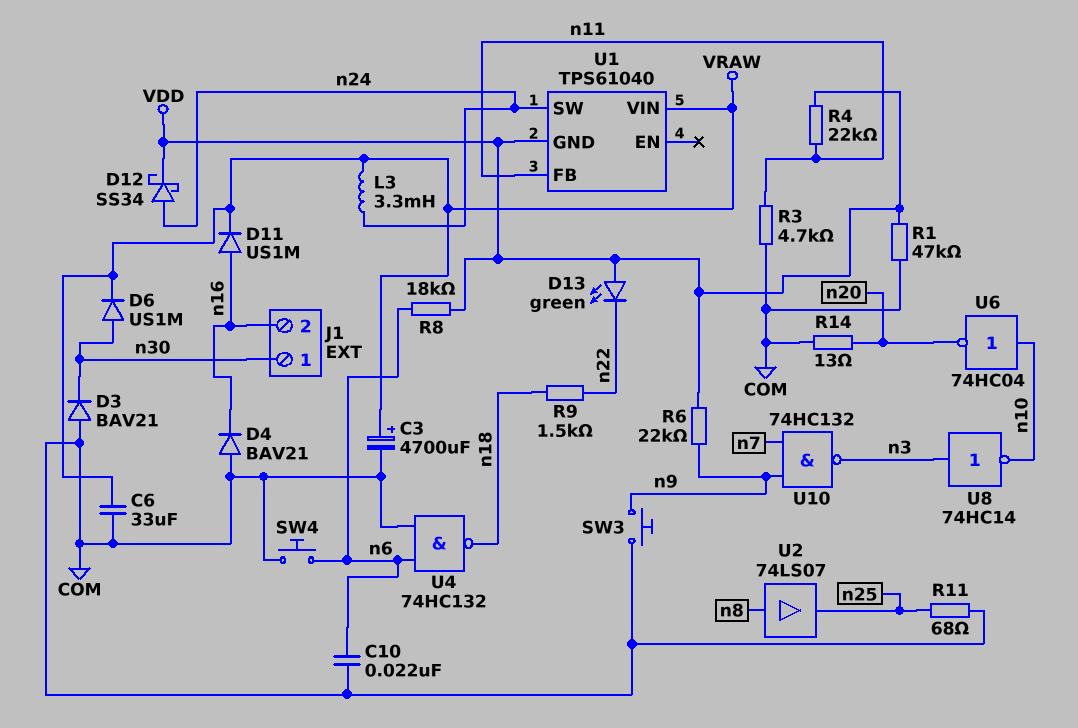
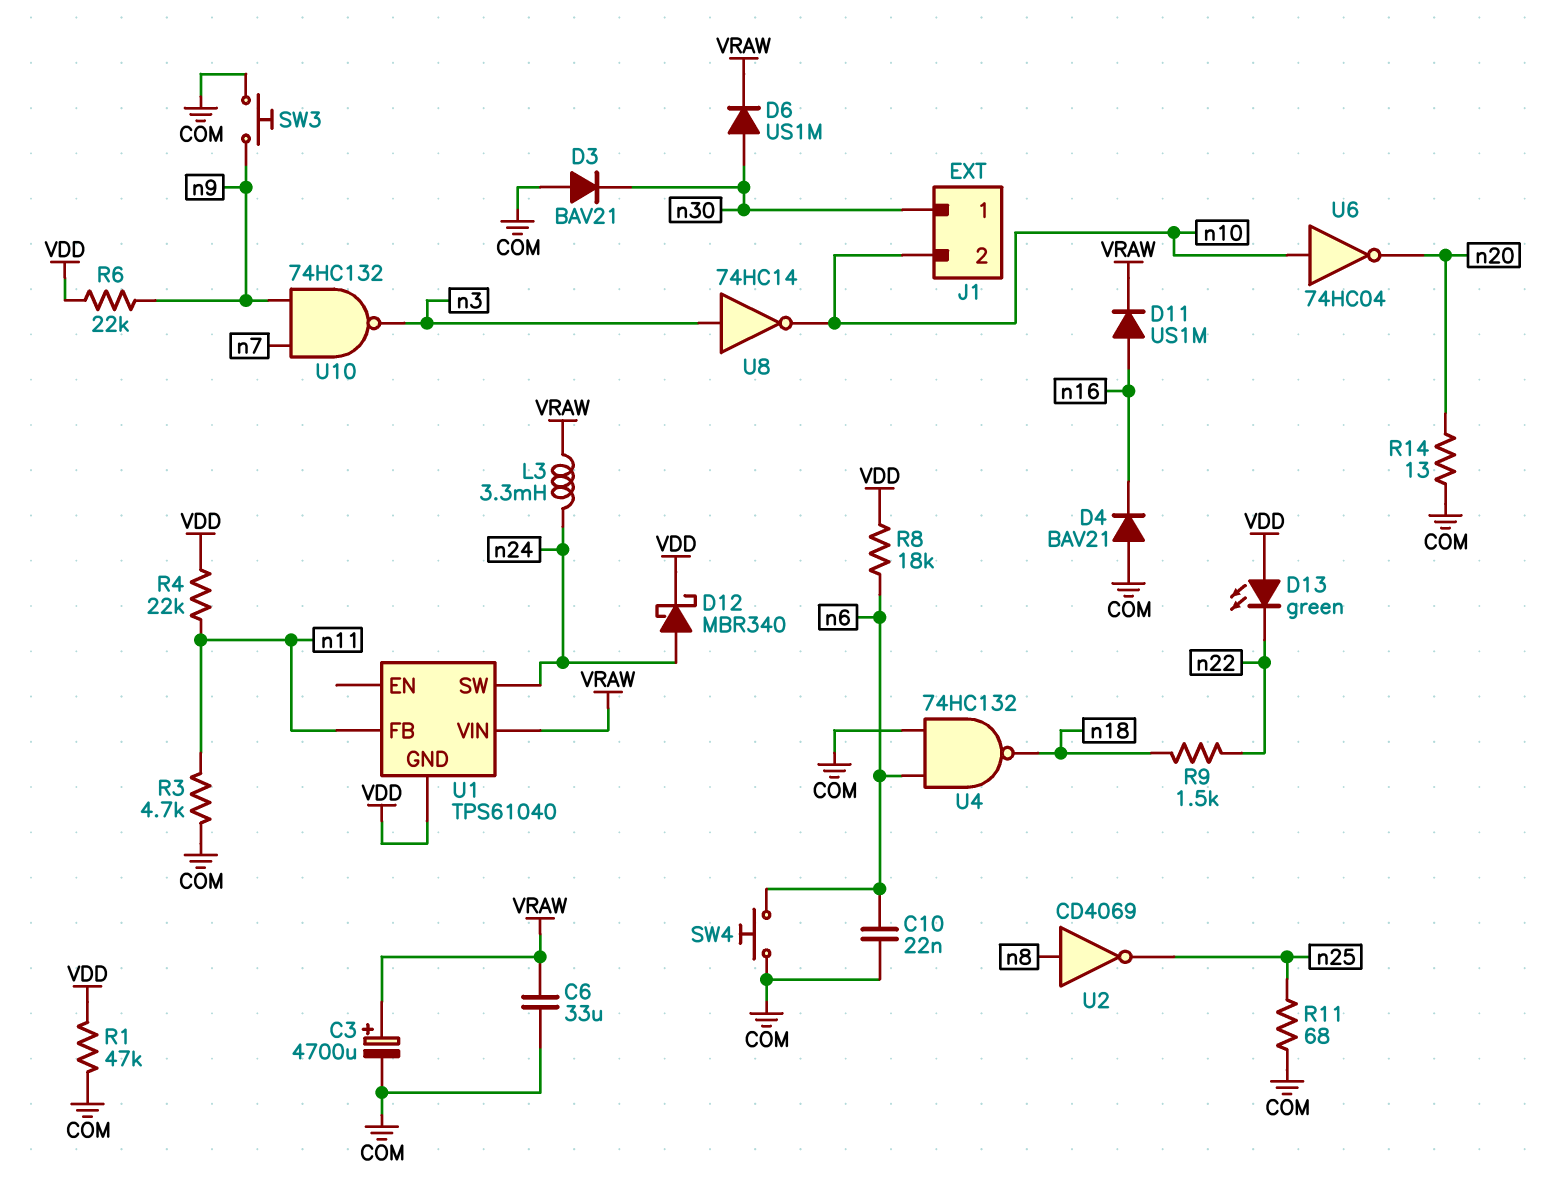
D12: schottky SS34 (A n24, K VDD) -> schottky MBR340 (A n24, K VDD)
J1 pin 2: n16 -> n10
U2: buffer 74LS07 (in n8, out n25) -> NOT CD4069 (in n8, out n25)

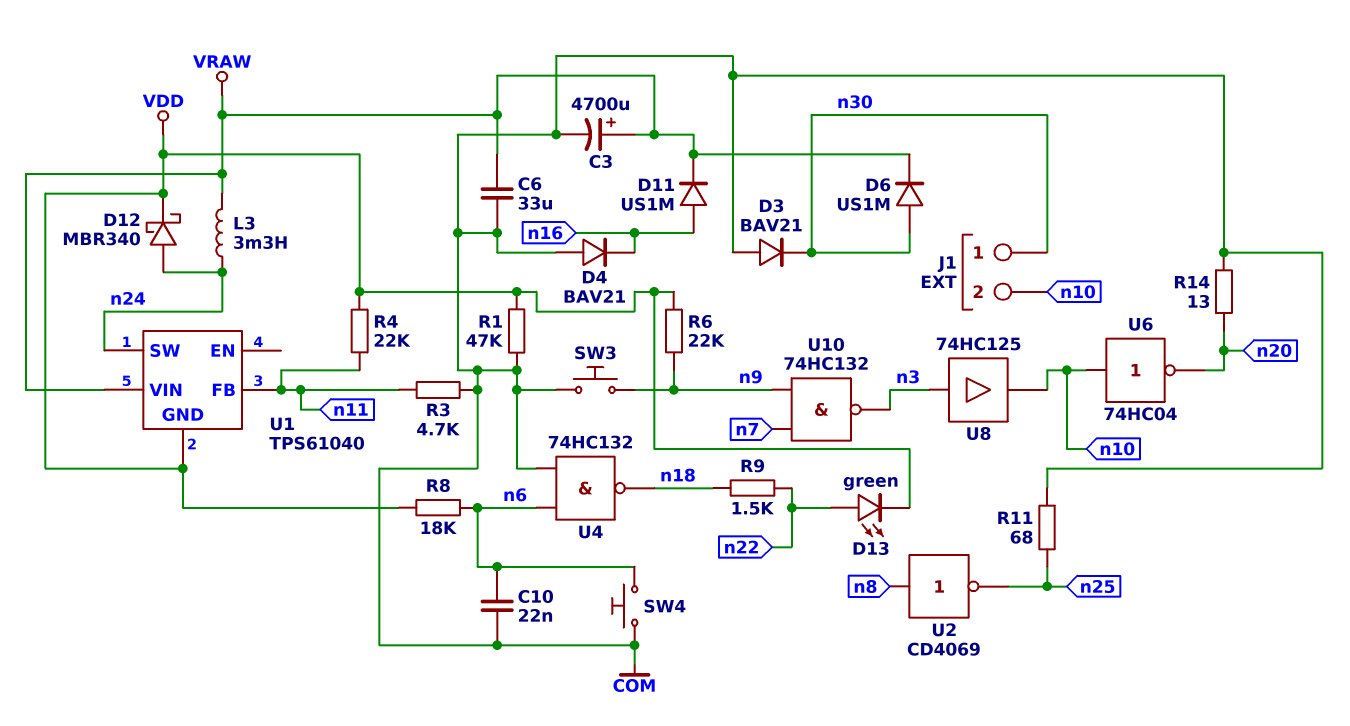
D13: LED green (A VDD, K n22) -> LED green (A n22, K VDD)
U8: NOT 74HC14 (in n3, out n10) -> buffer 74HC125 (in n3, out n10)

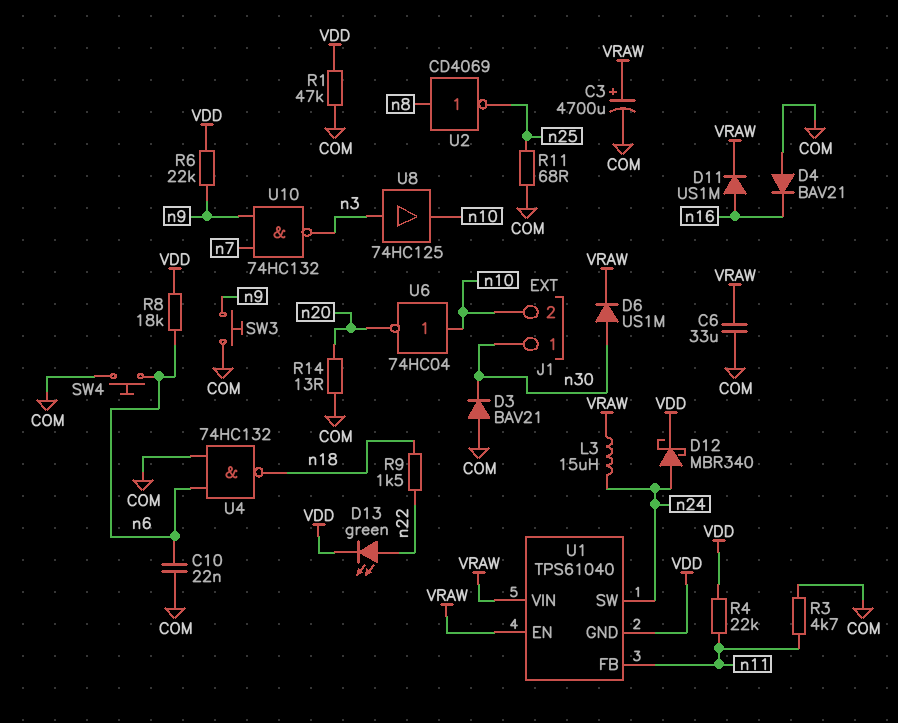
L3: 3.3mH (VRAW, n24) -> 15uH (VRAW, n24)
U1 pin EN: none -> VRAW

